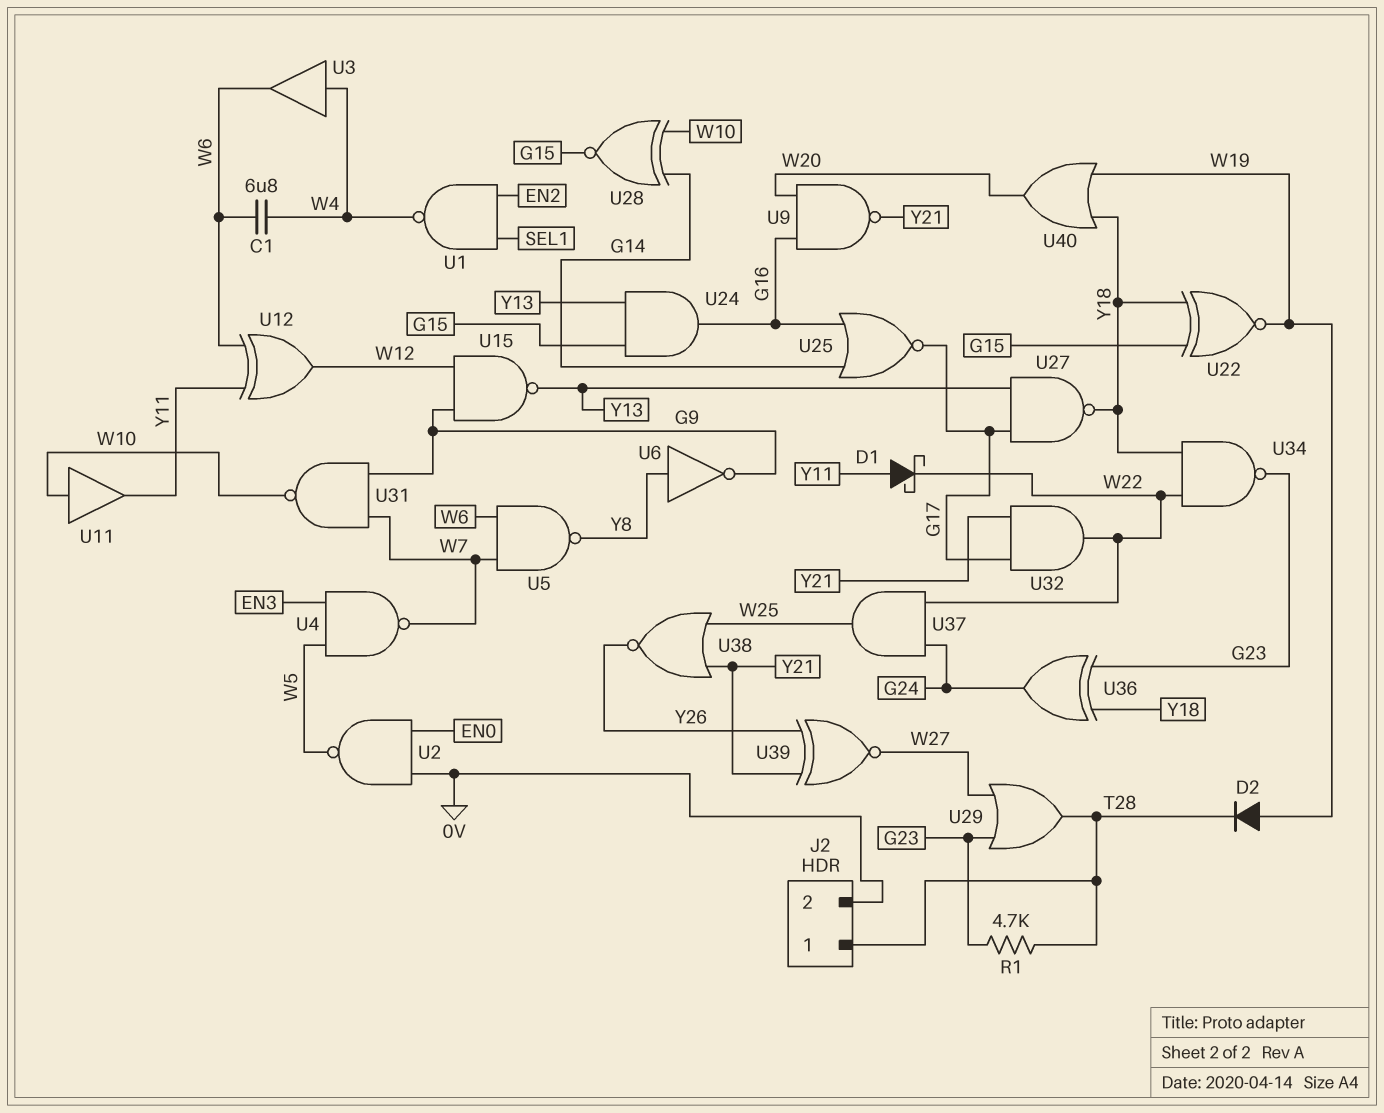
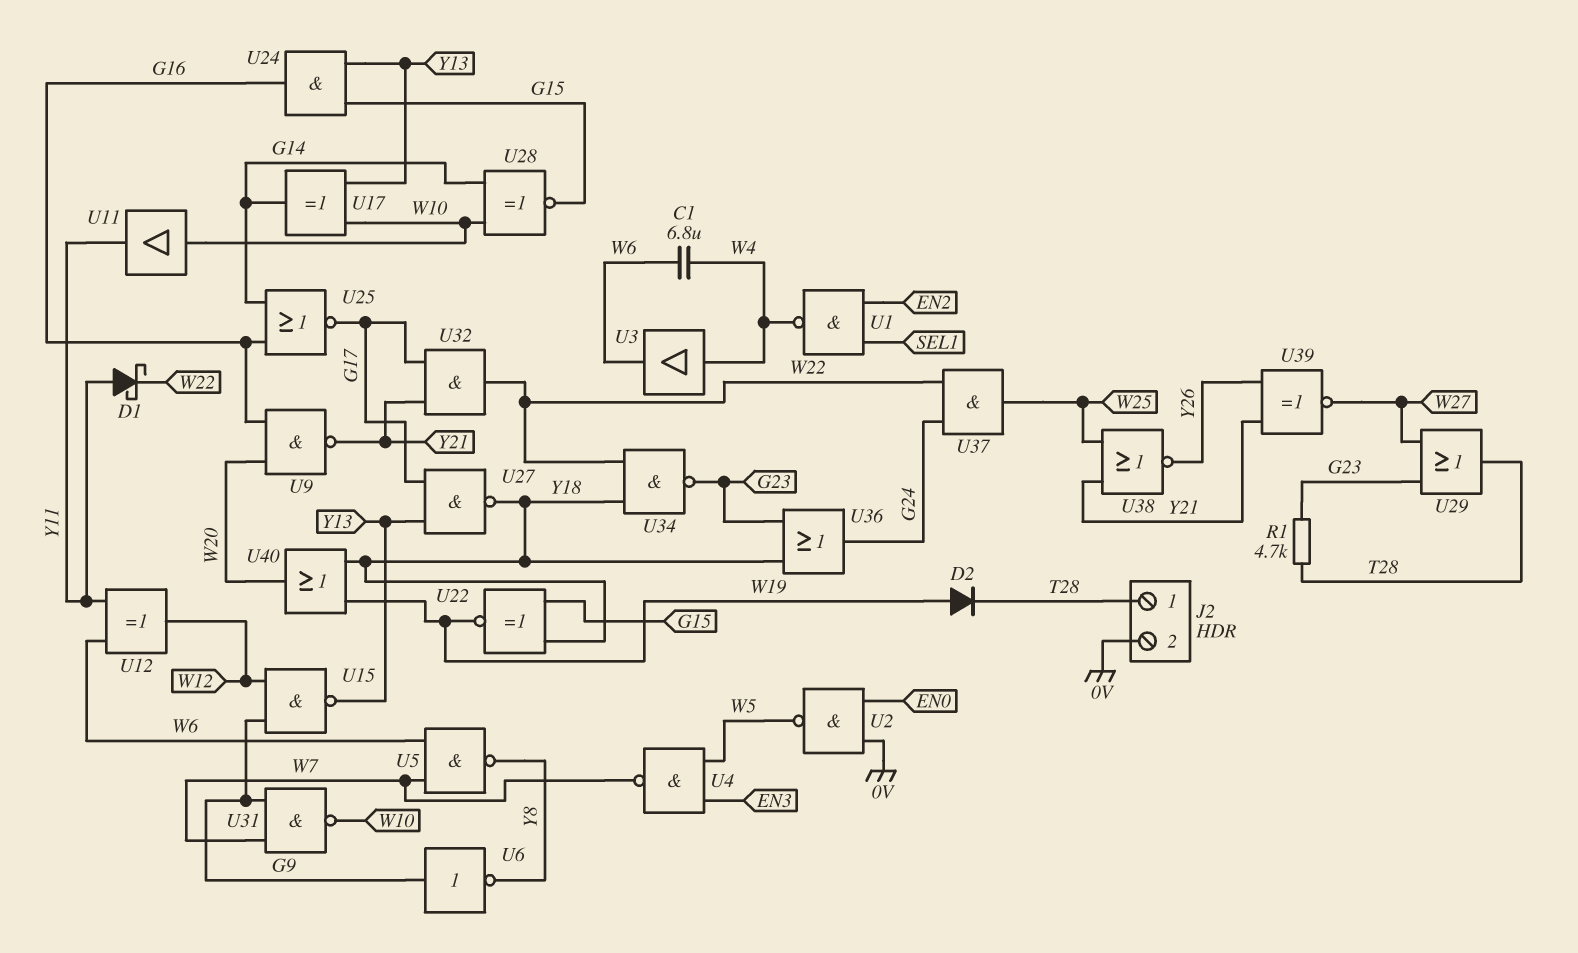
U6: NOT (in Y8, out G9) -> NOT (in G9, out Y8)
U17: none -> XOR (in W10, in Y13, out G14)
U36: XOR (in G23, in Y18, out G24) -> OR (in G23, in Y18, out G24)

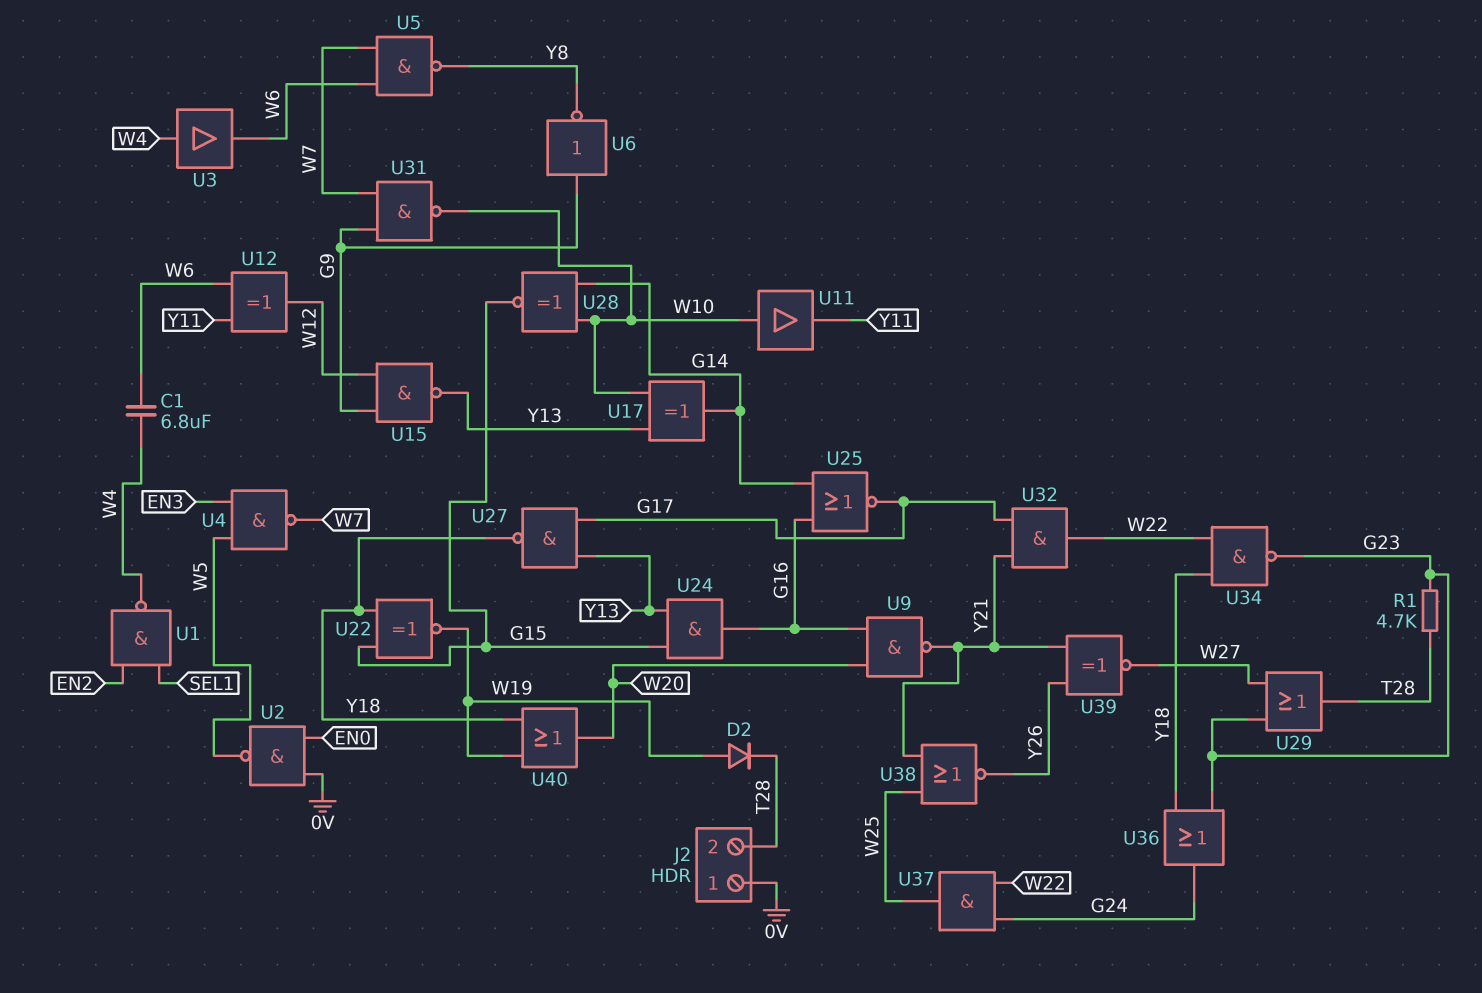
D1: schottky (A Y11, K W22) -> none
J2 pin 1: T28 -> 0V
J2 pin 2: 0V -> T28

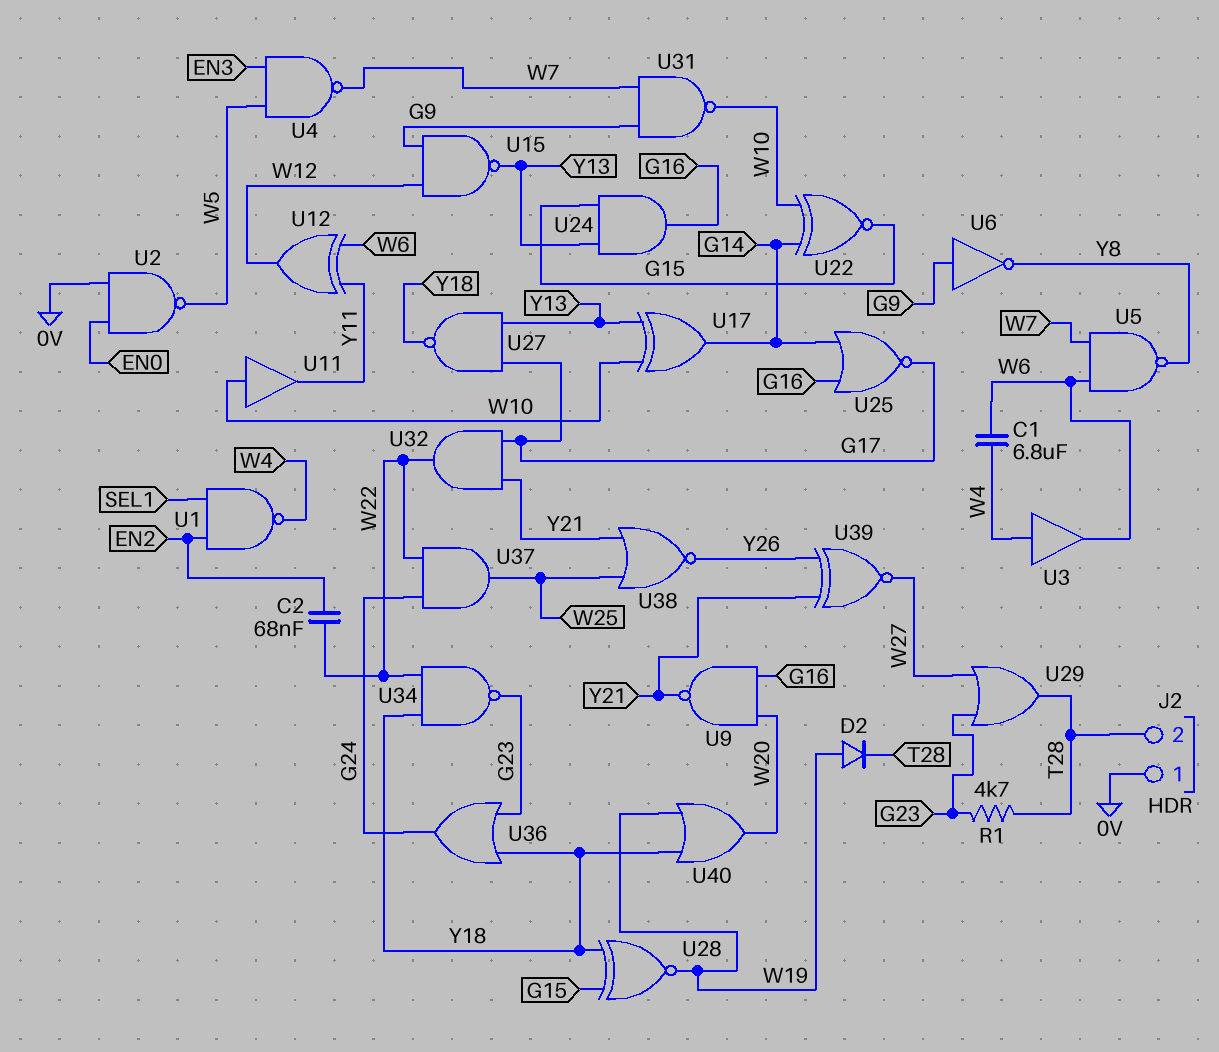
C2: none -> 68nF (EN2, W22)
U22: XNOR (in G15, in Y18, out W19) -> XNOR (in G14, in W10, out G15)
U28: XNOR (in G14, in W10, out G15) -> XNOR (in G15, in Y18, out W19)

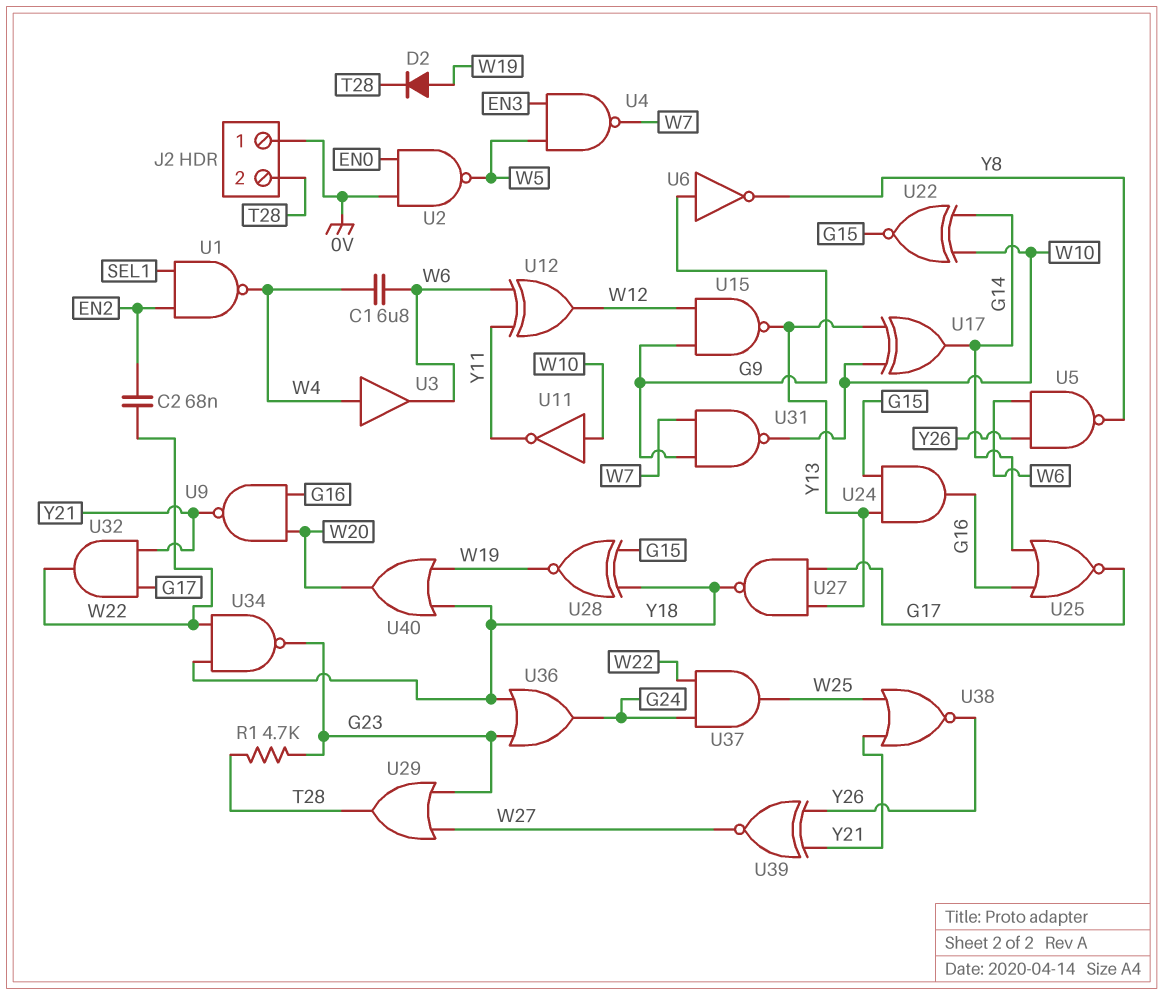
U5: NAND (in W6, in W7, out Y8) -> NAND (in W6, in Y26, out Y8)
U11: buffer (in W10, out Y11) -> NOT (in W10, out Y11)

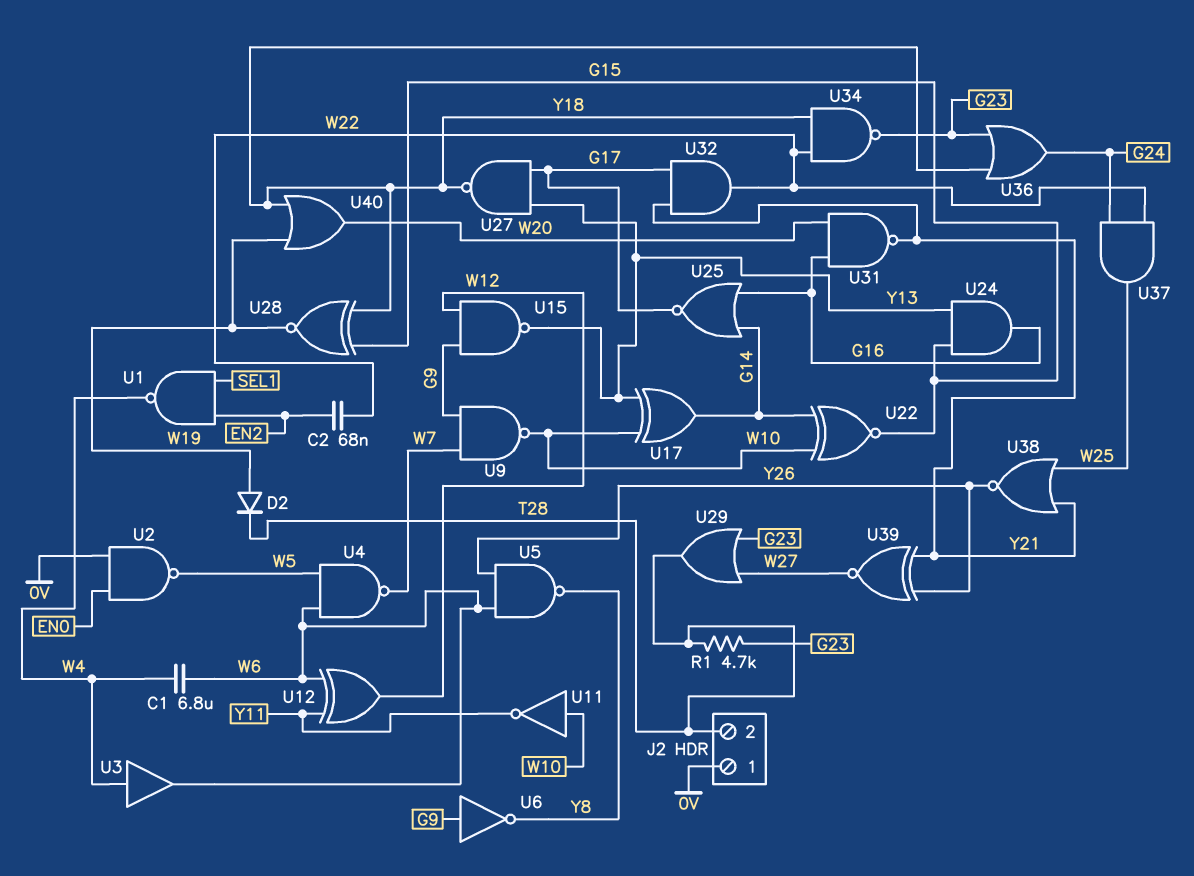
U4: NAND (in EN3, in W5, out W7) -> NAND (in W5, in W6, out W7)
U9: NAND (in G16, in W20, out Y21) -> NAND (in G9, in W7, out W10)
U31: NAND (in G9, in W7, out W10) -> NAND (in G16, in W20, out Y21)

